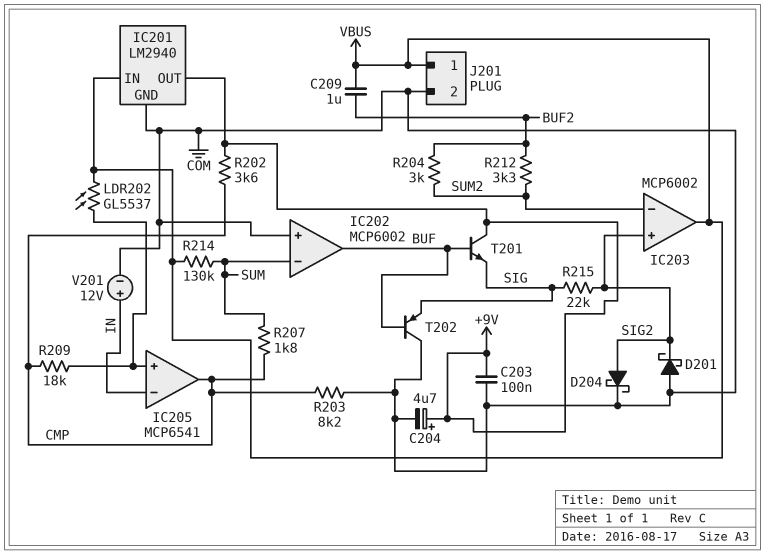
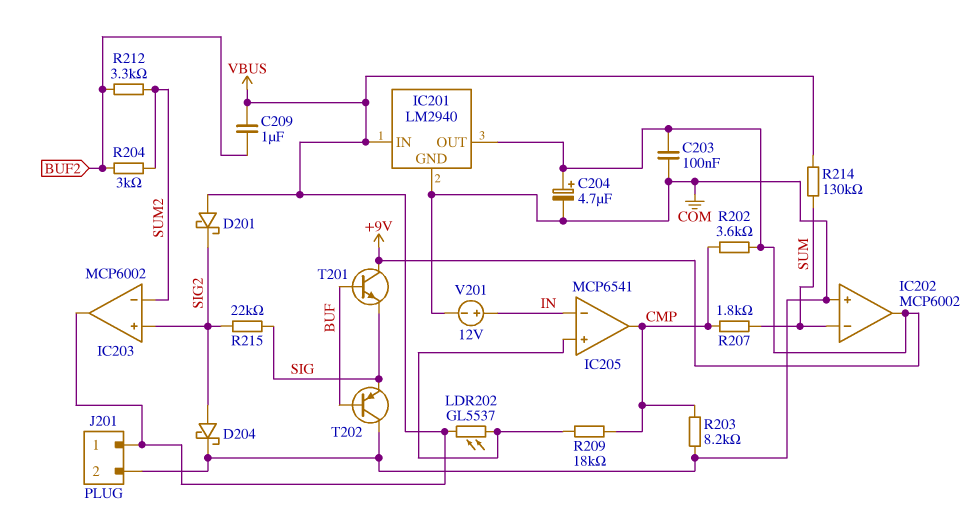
D201: schottky (A COM, K SIG2) -> schottky (A VBUS, K SIG2)
IC202 pin out: BUF -> +9V

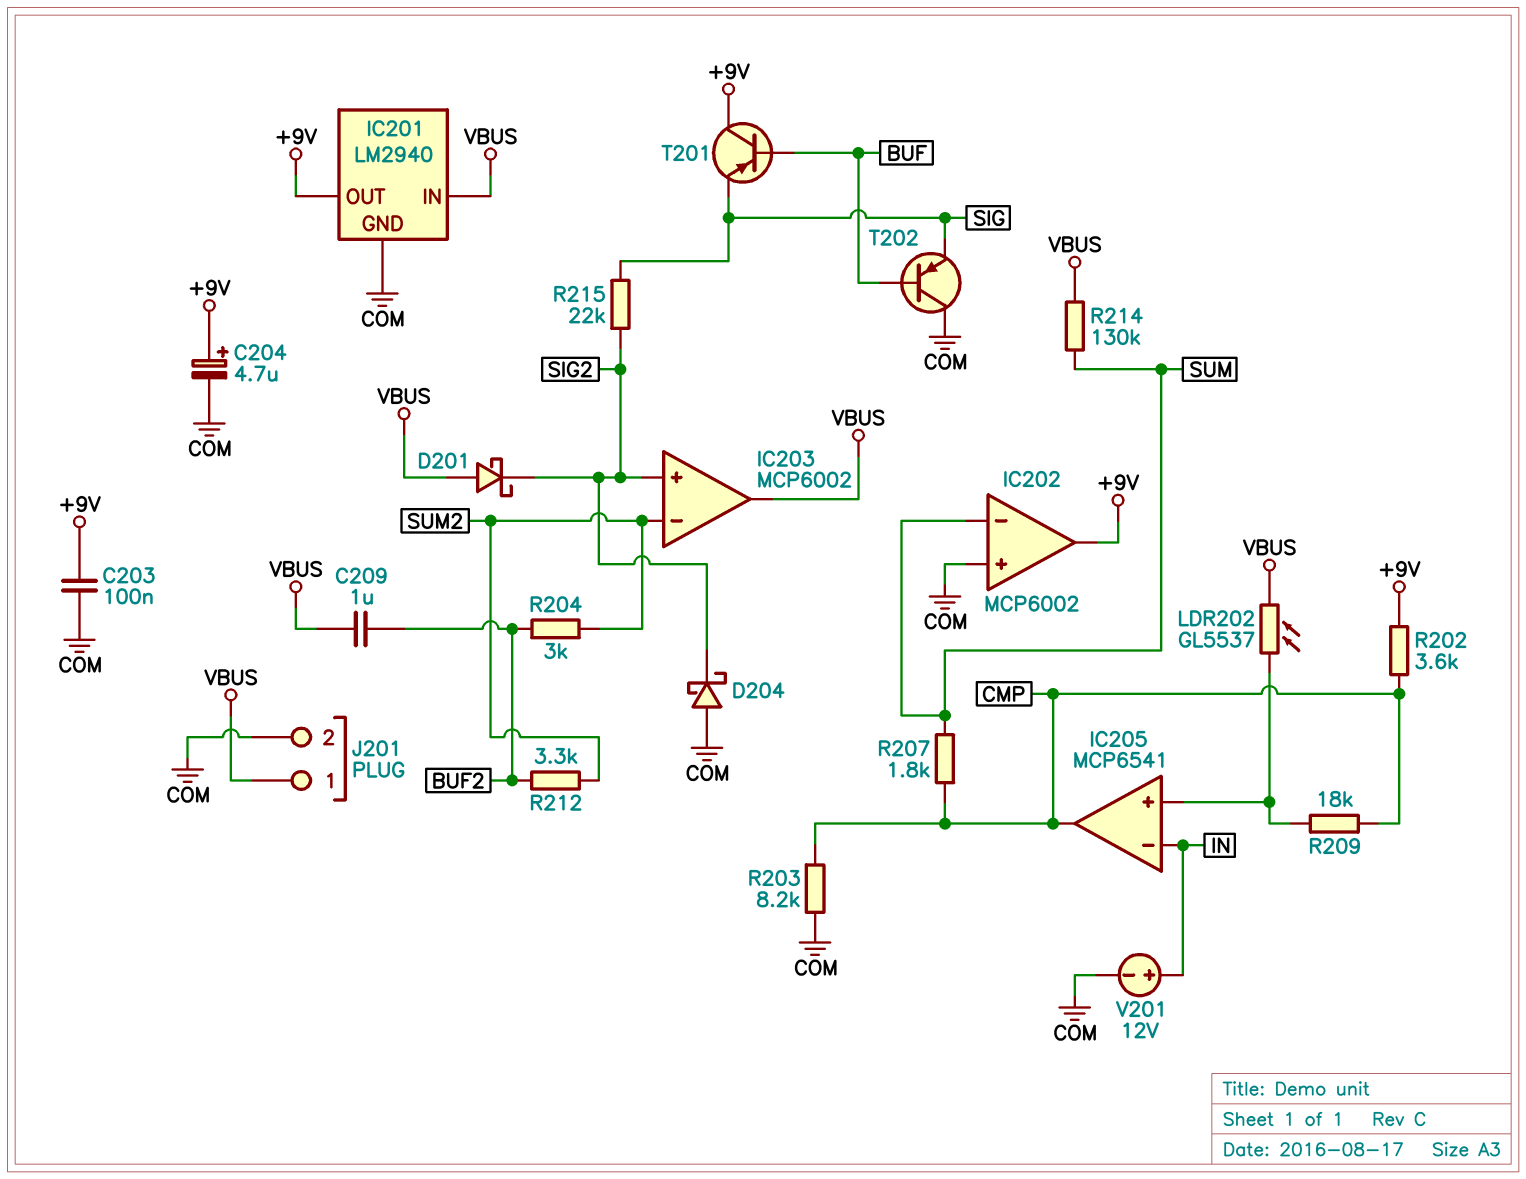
D204: schottky (A SIG2, K COM) -> schottky (A COM, K SIG2)
T201: NPN (B BUF, C +9V, E SIG) -> PNP (B BUF, C +9V, E SIG)

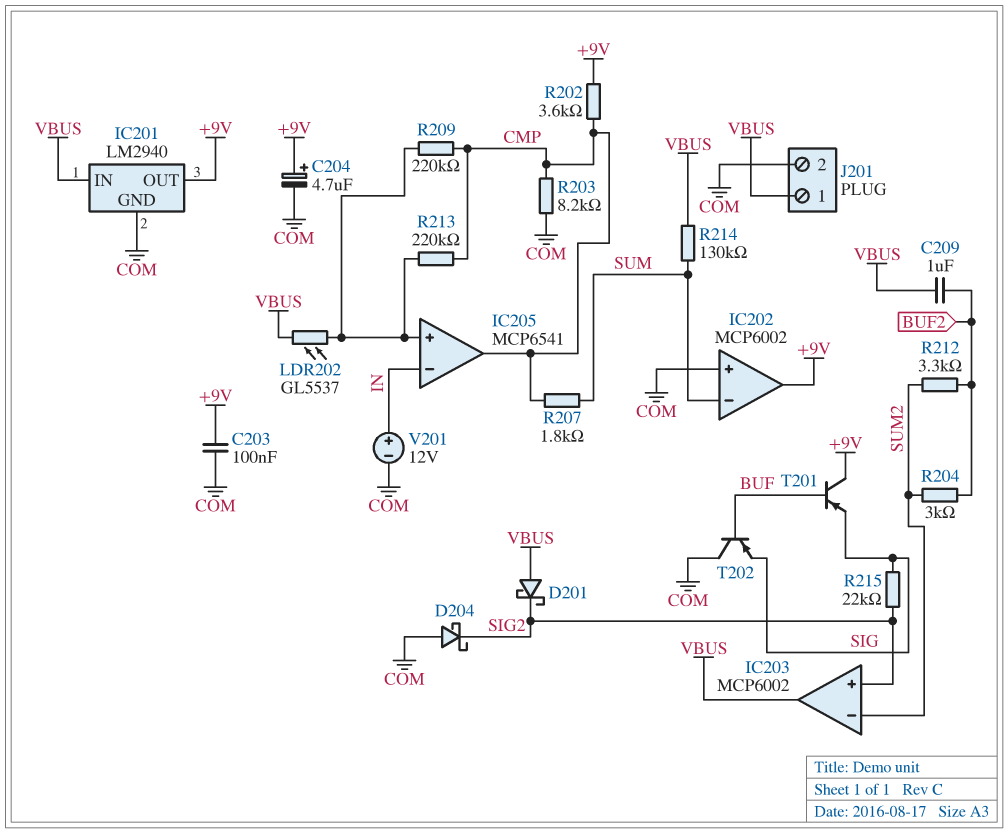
R209: 18k (CMP, IC205/in+) -> 220k (CMP, IC205/in+)
R213: none -> 220k (CMP, IC205/in+)

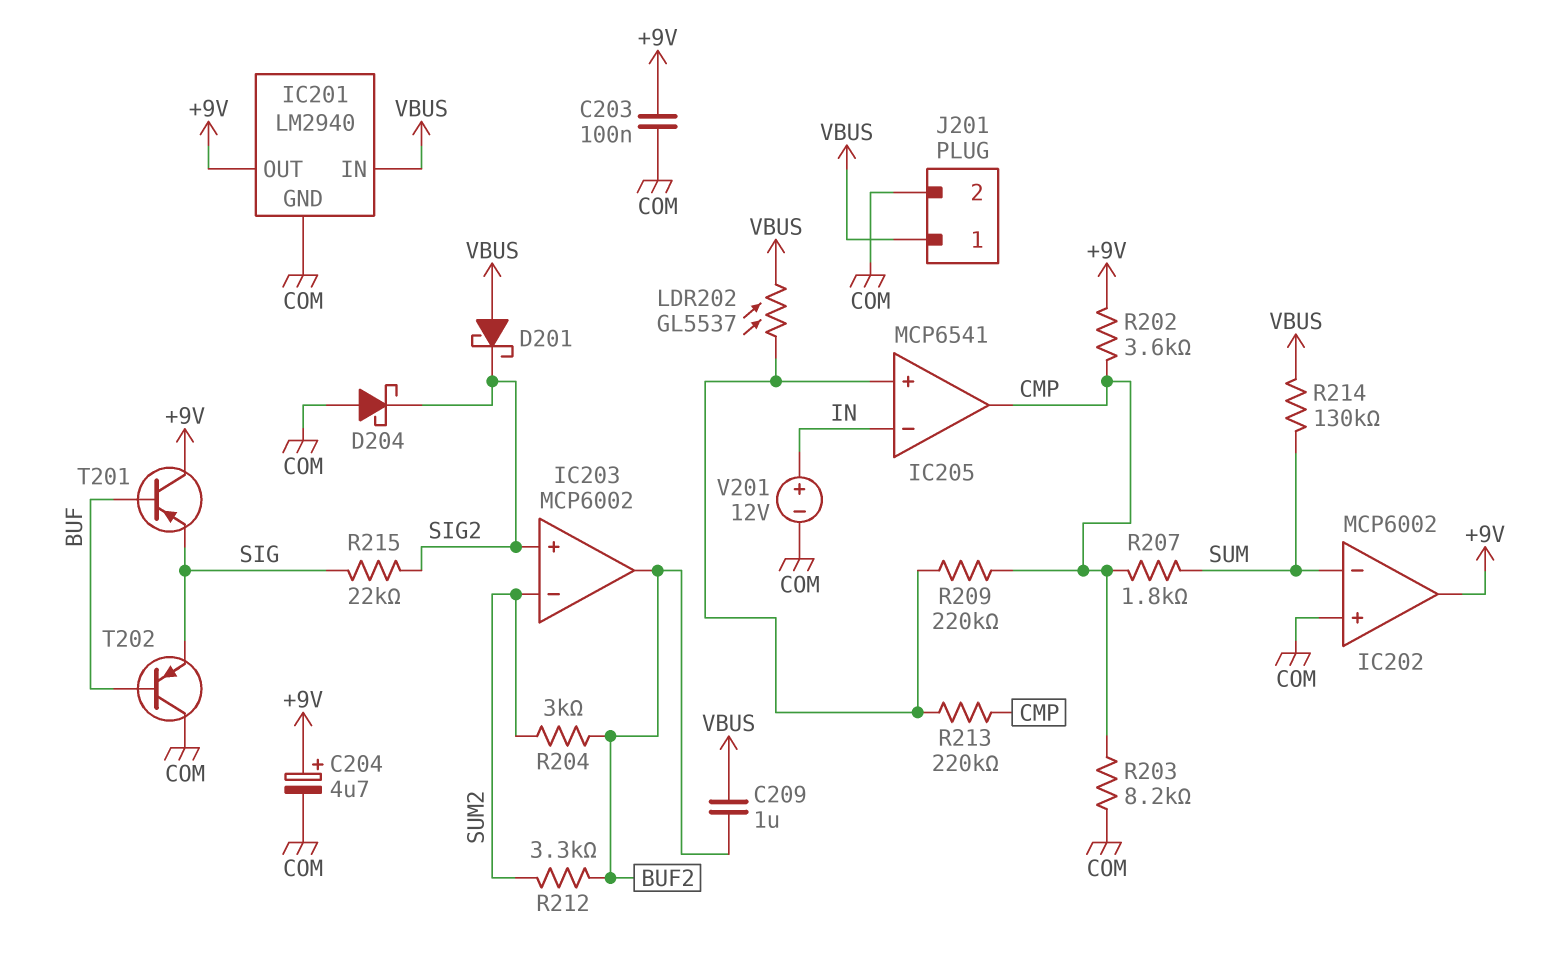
IC203 pin out: VBUS -> BUF2

